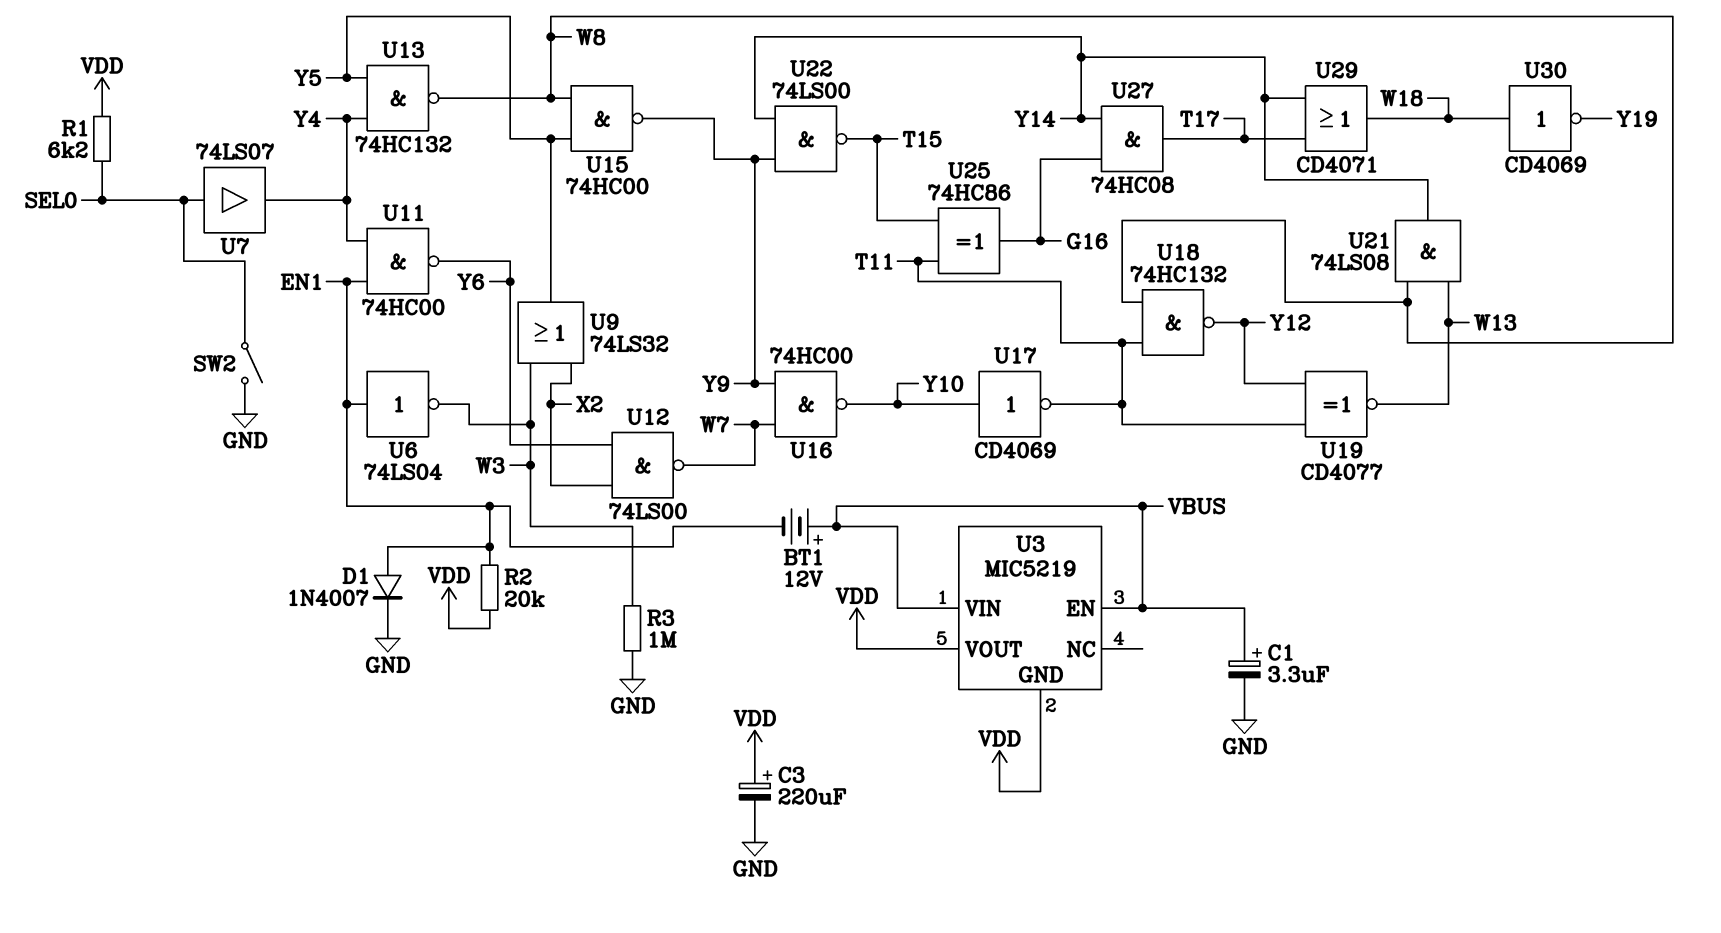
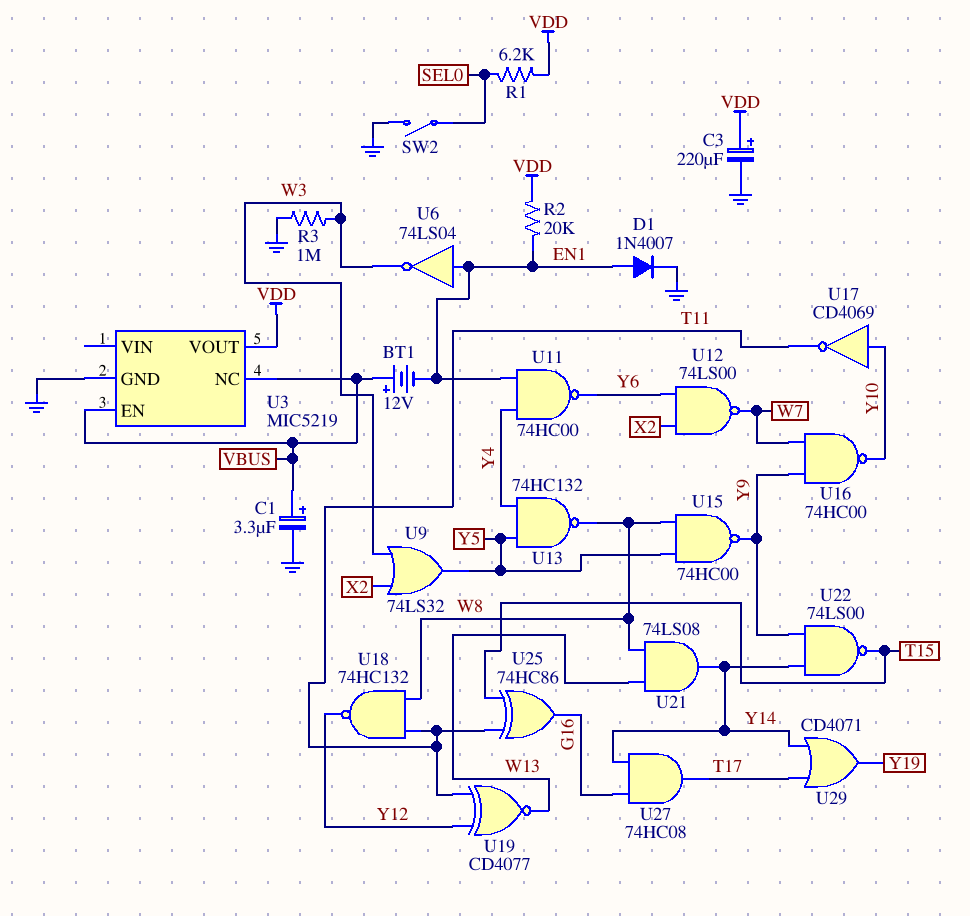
U3 pin GND: VDD -> GND
U3 pin NC: none -> VBUS
U3 pin VIN: VBUS -> none
U7: buffer 74LS07 (in SEL0, out Y4) -> none
U29: OR CD4071 (in T17, in Y14, out W18) -> OR CD4071 (in T17, in Y14, out Y19)
U30: NOT CD4069 (in W18, out Y19) -> none

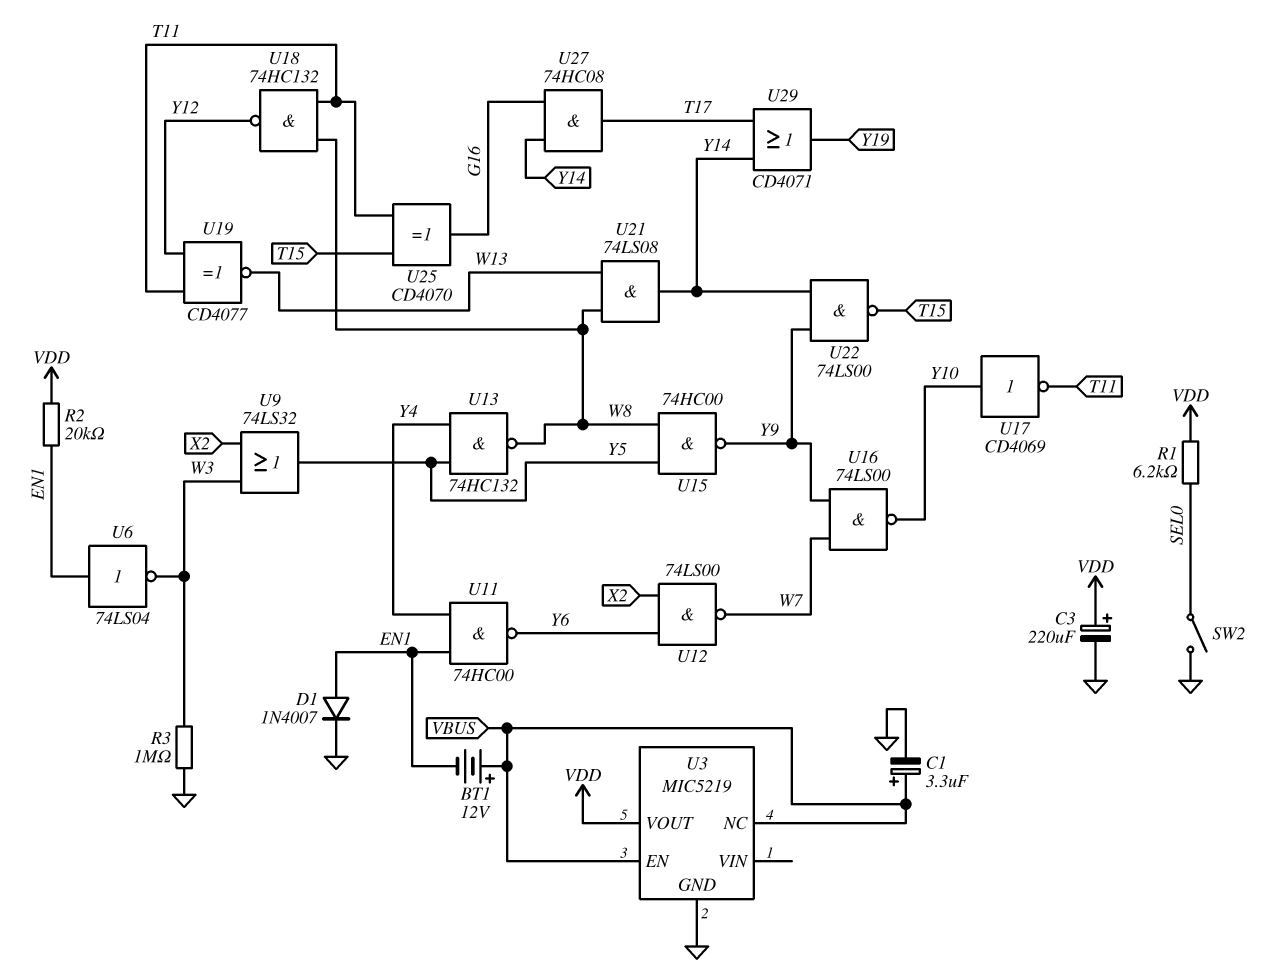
U16: NAND 74HC00 (in W7, in Y9, out Y10) -> NAND 74LS00 (in W7, in Y9, out Y10)
U25: XOR 74HC86 (in T11, in T15, out G16) -> XOR CD4070 (in T11, in T15, out G16)

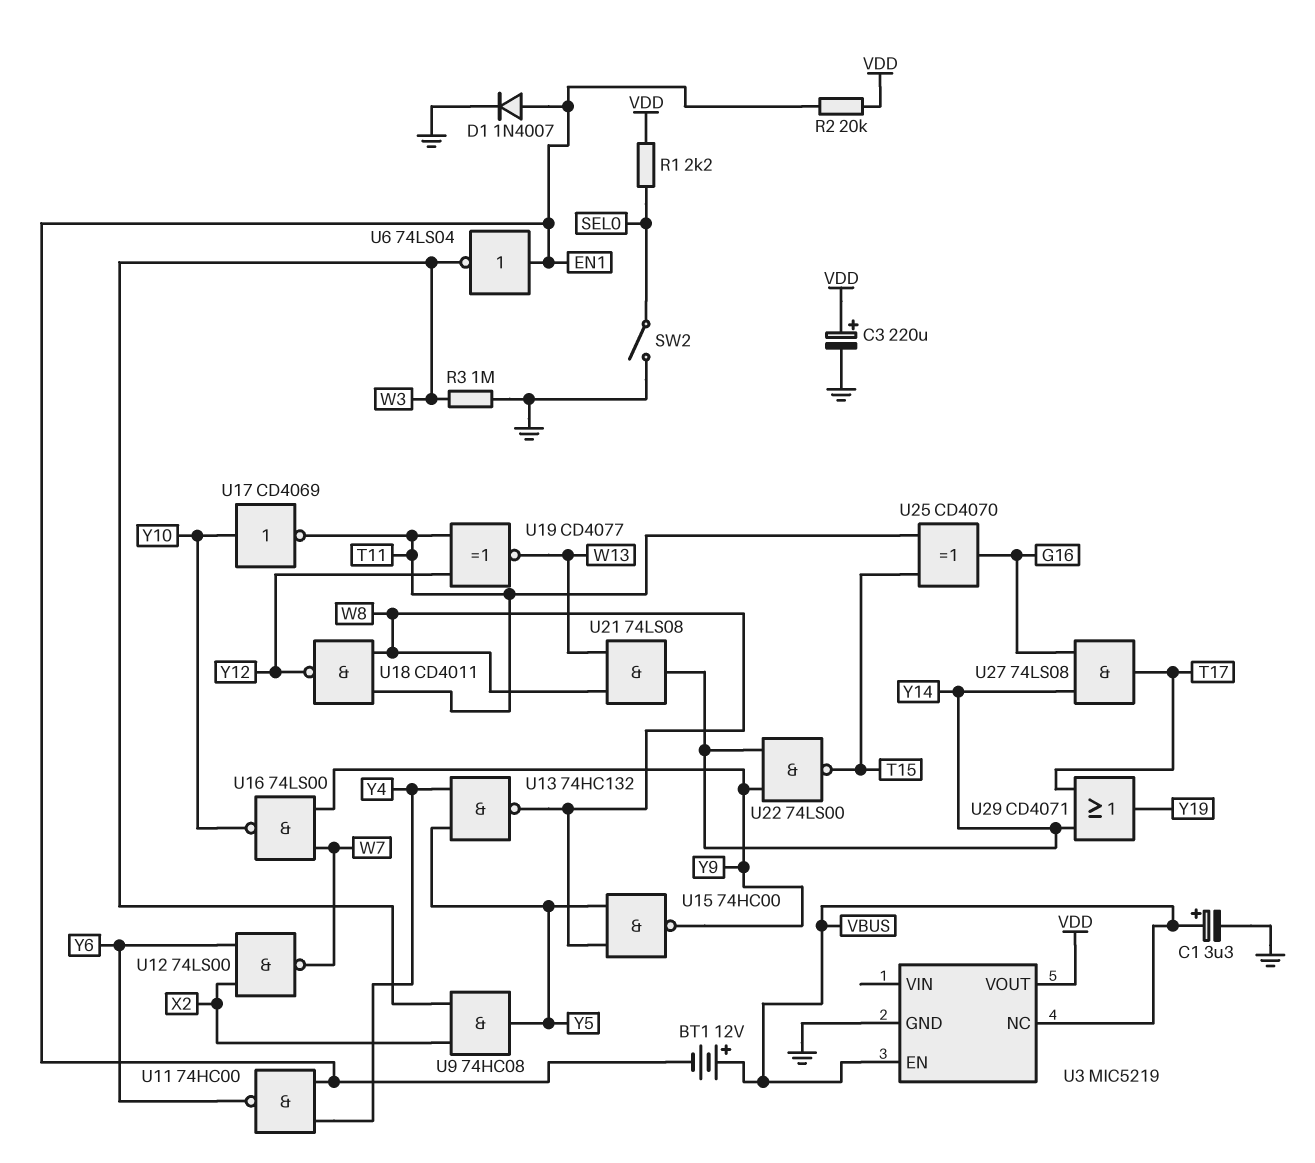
R1: 6.2k (SEL0, VDD) -> 2.2k (SEL0, VDD)
U9: OR 74LS32 (in W3, in X2, out Y5) -> AND 74HC08 (in W3, in X2, out Y5)
U18: NAND 74HC132 (in T11, in W8, out Y12) -> NAND CD4011 (in T11, in W8, out Y12)
U27: AND 74HC08 (in G16, in Y14, out T17) -> AND 74LS08 (in G16, in Y14, out T17)

